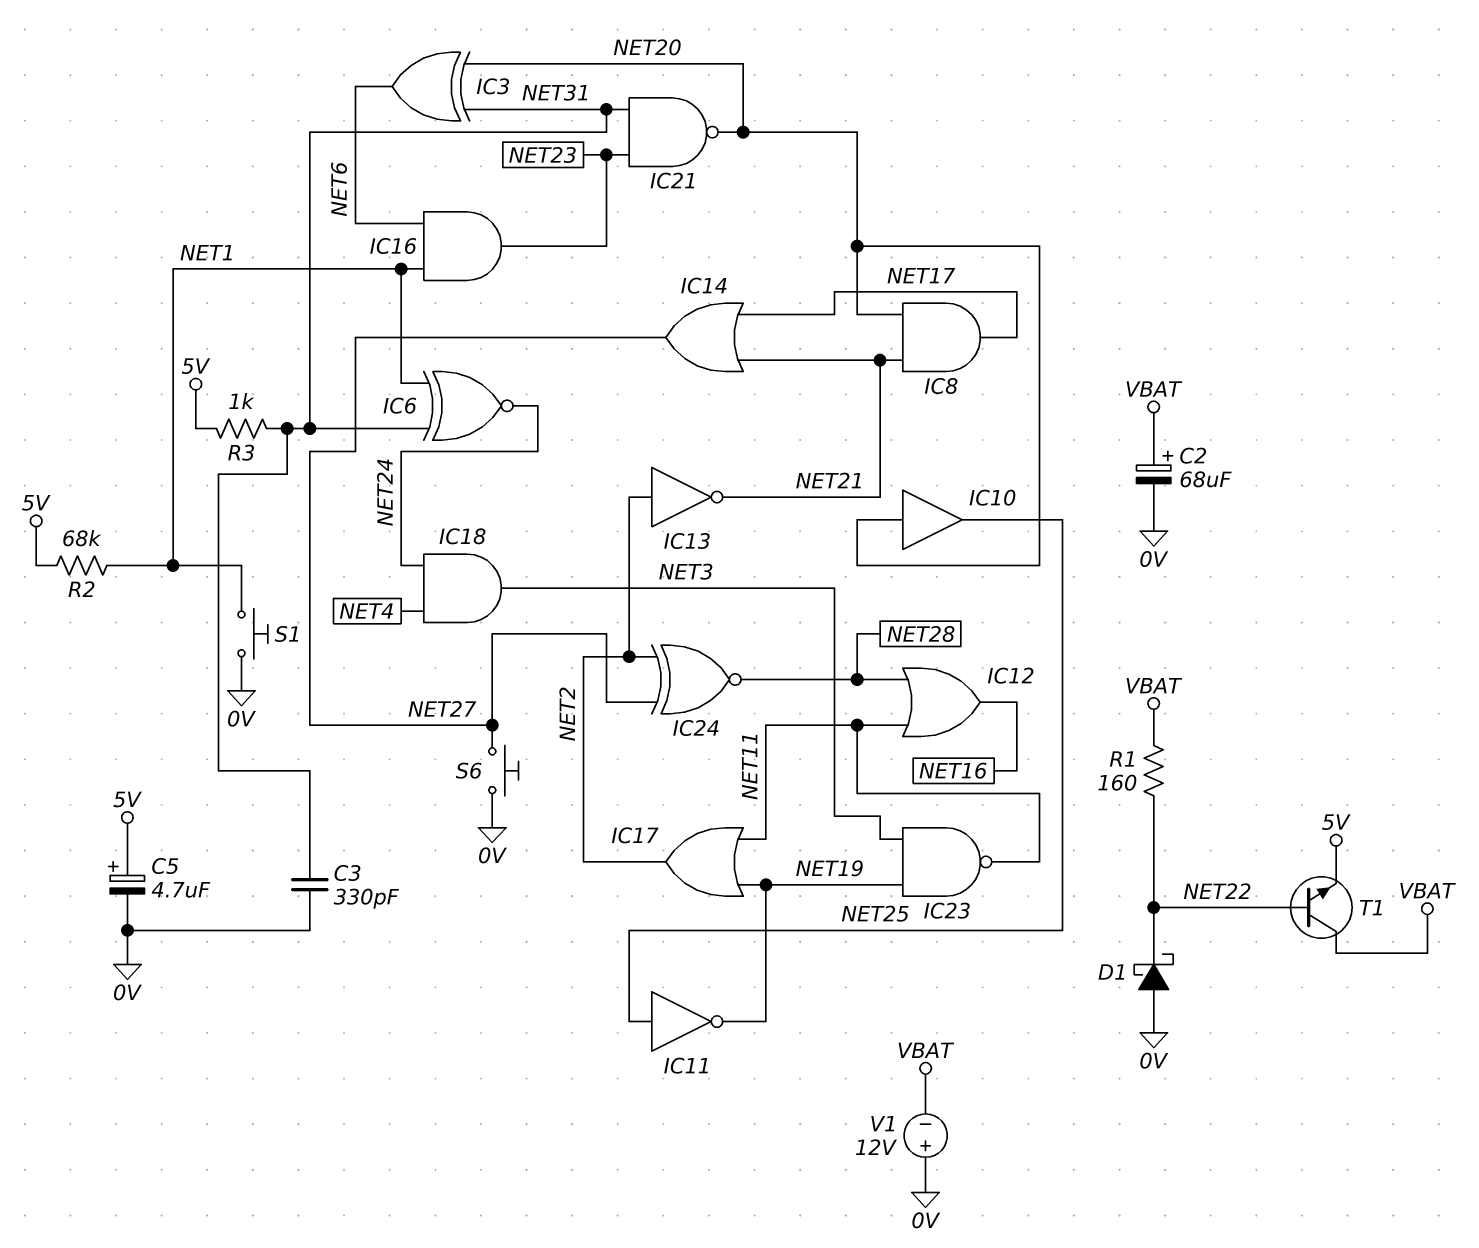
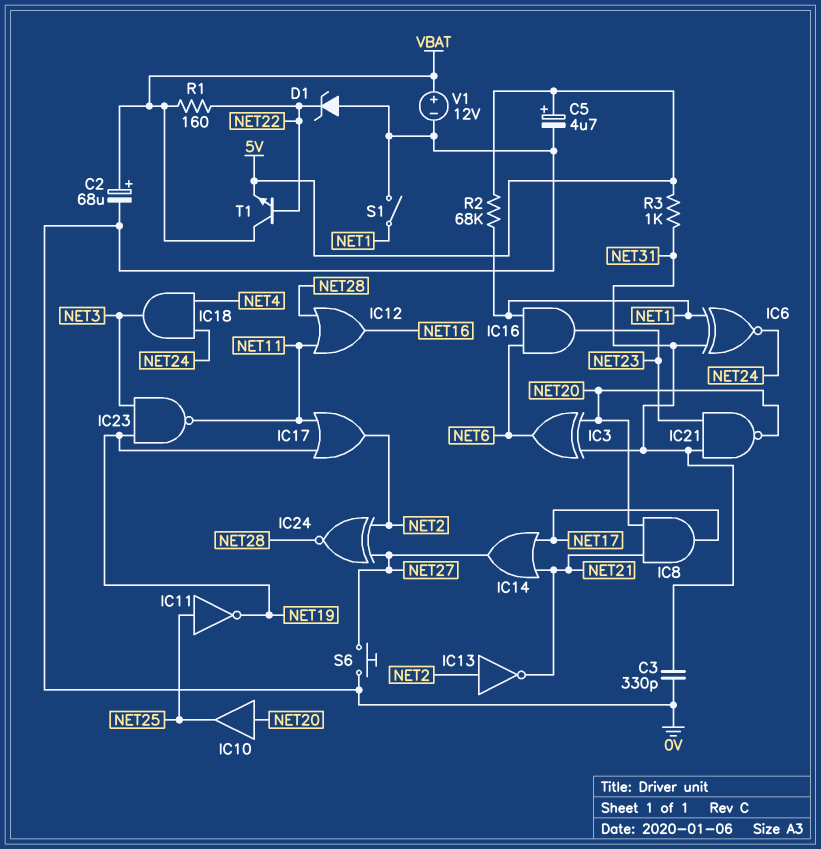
D1: schottky (A 0V, K NET22) -> zener (A 0V, K NET22)
S1: button (0V, NET1) -> switch (0V, NET1)
V1: 12V (plus 0V, minus VBAT) -> 12V (plus VBAT, minus 0V)

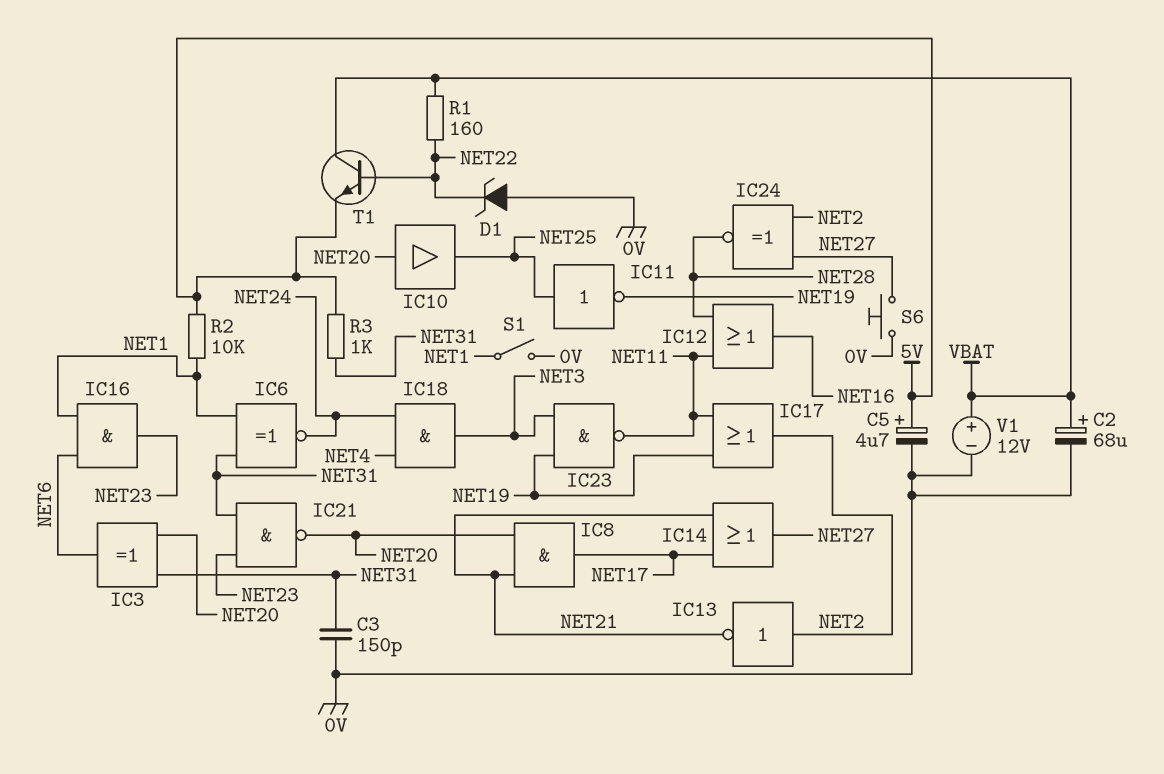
C3: 330pF (0V, NET31) -> 150pF (0V, NET31)
R2: 68k (5V, NET1) -> 10k (5V, NET1)

